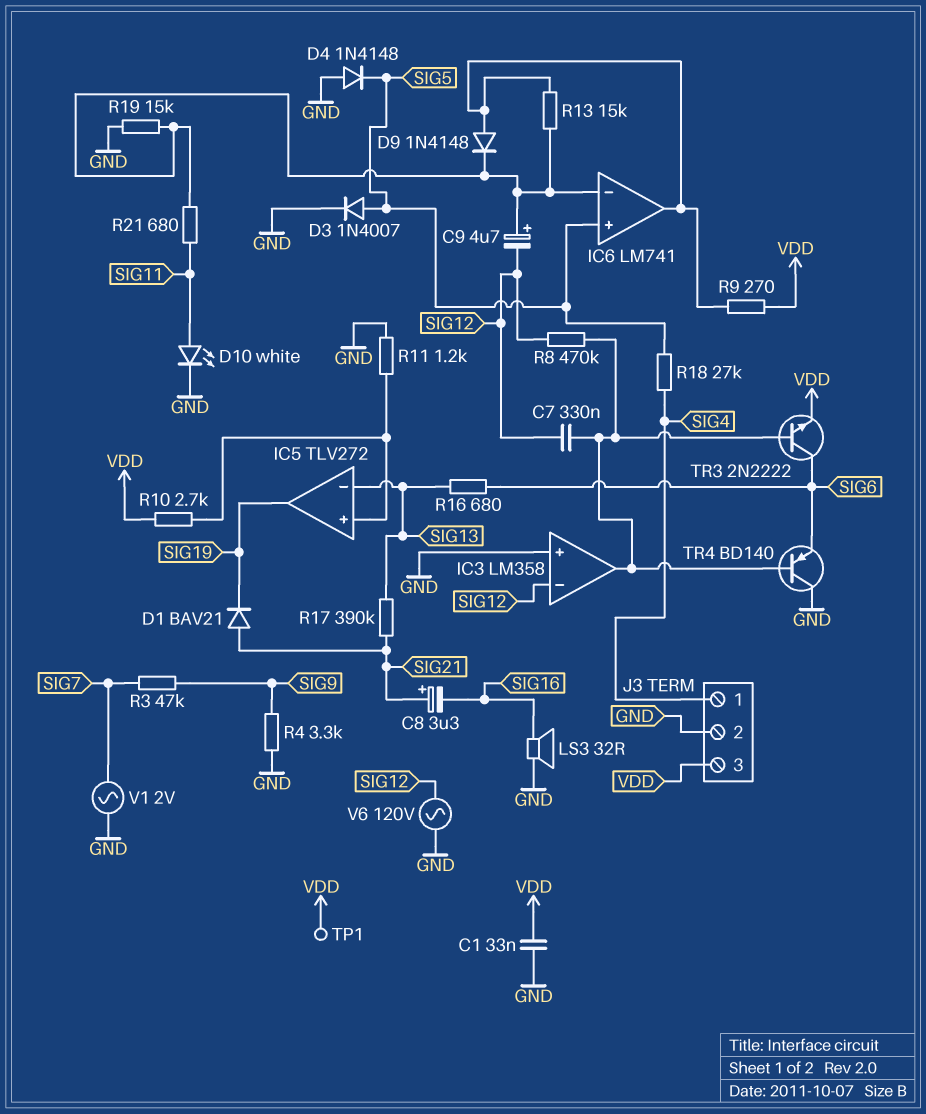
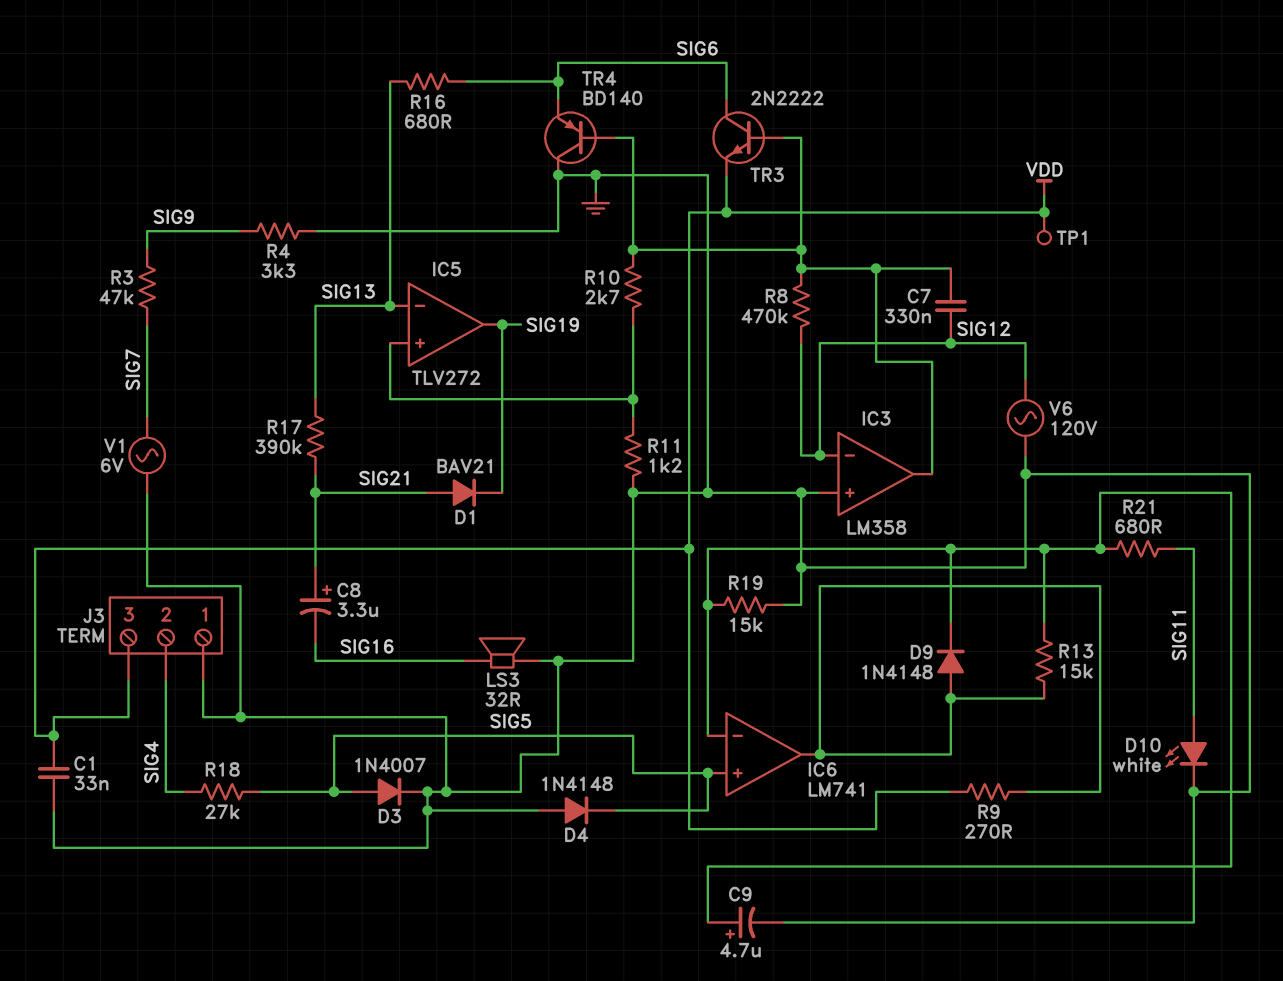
C9: 4.7uF (plus IC6/in-, minus SIG12) -> 4.7uF (plus IC6/in-, minus GND)
J3 pin 1: SIG4 -> GND
J3 pin 2: GND -> SIG4
R10: 2.7k (IC5/in+, VDD) -> 2.7k (IC3/out, IC5/in+)
V1: AC 2V (GND, SIG7) -> AC 6V (GND, SIG7)

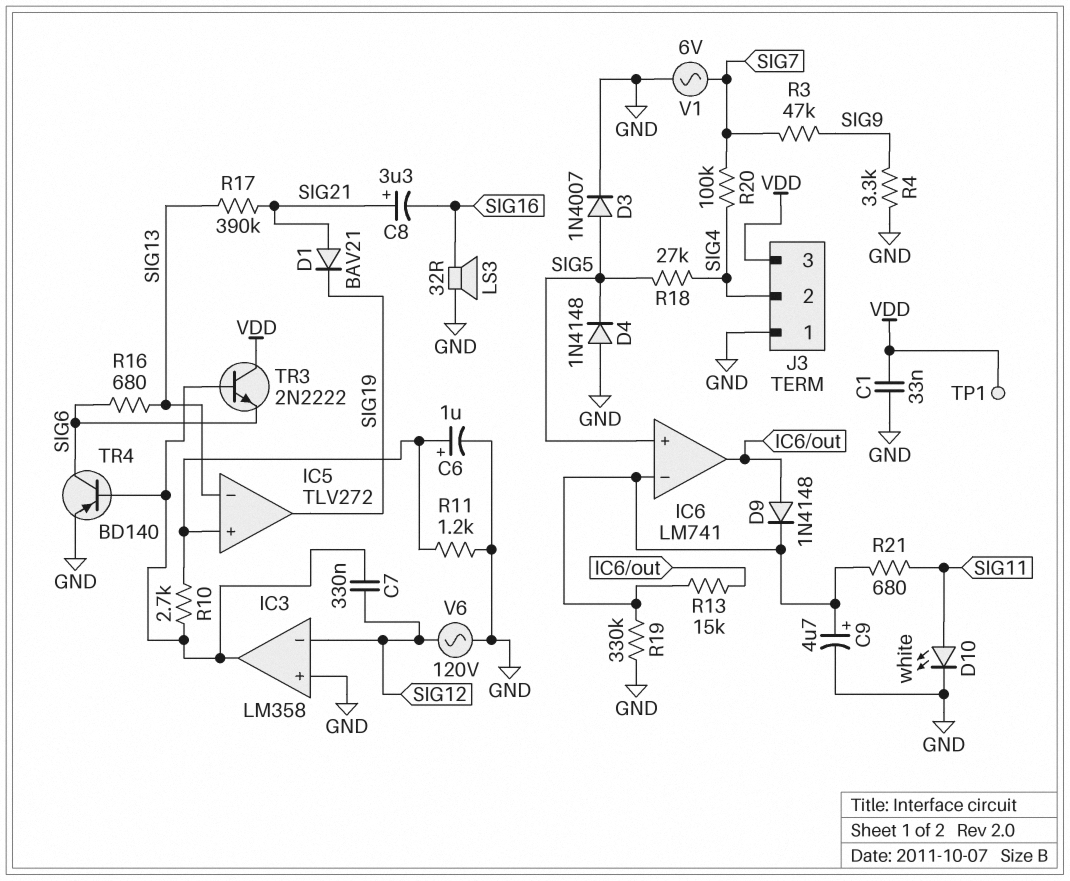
C6: none -> 1uF (plus IC5/in+, minus GND)
R8: 470k (IC3/out, SIG12) -> none
R9: 270 (IC6/out, VDD) -> none
R19: 15k (GND, IC6/in-) -> 330k (GND, IC6/in-)
R20: none -> 100k (SIG4, SIG7)
TR3: NPN 2N2222 (B IC3/out, C SIG6, E VDD) -> NPN 2N2222 (B IC3/out, C VDD, E SIG6)
TR4: PNP BD140 (B IC3/out, C GND, E SIG6) -> PNP BD140 (B IC3/out, C SIG6, E GND)

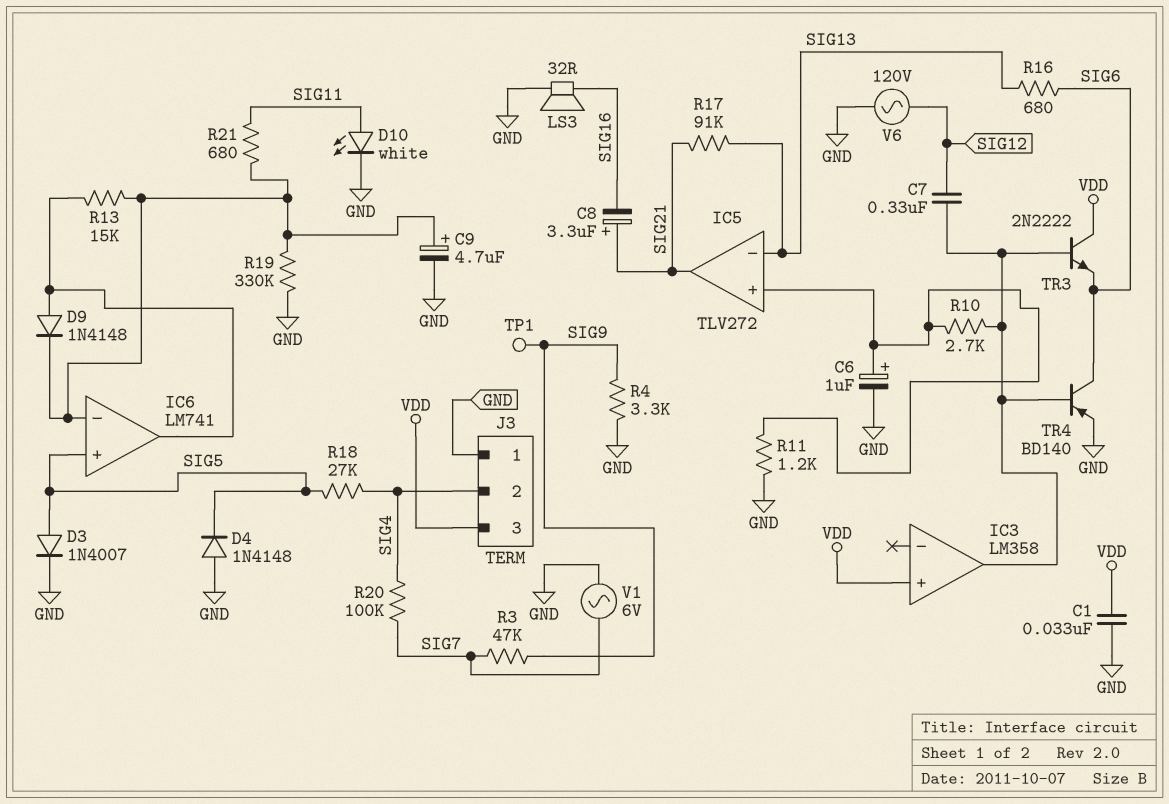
D1: diode BAV21 (A SIG21, K SIG19) -> none
IC3 pin in+: GND -> VDD
IC3 pin in-: SIG12 -> none
IC5 pin out: SIG19 -> SIG21
R17: 390k (SIG13, SIG21) -> 91k (SIG13, SIG21)
TP1: test point (VDD) -> test point (SIG9)

